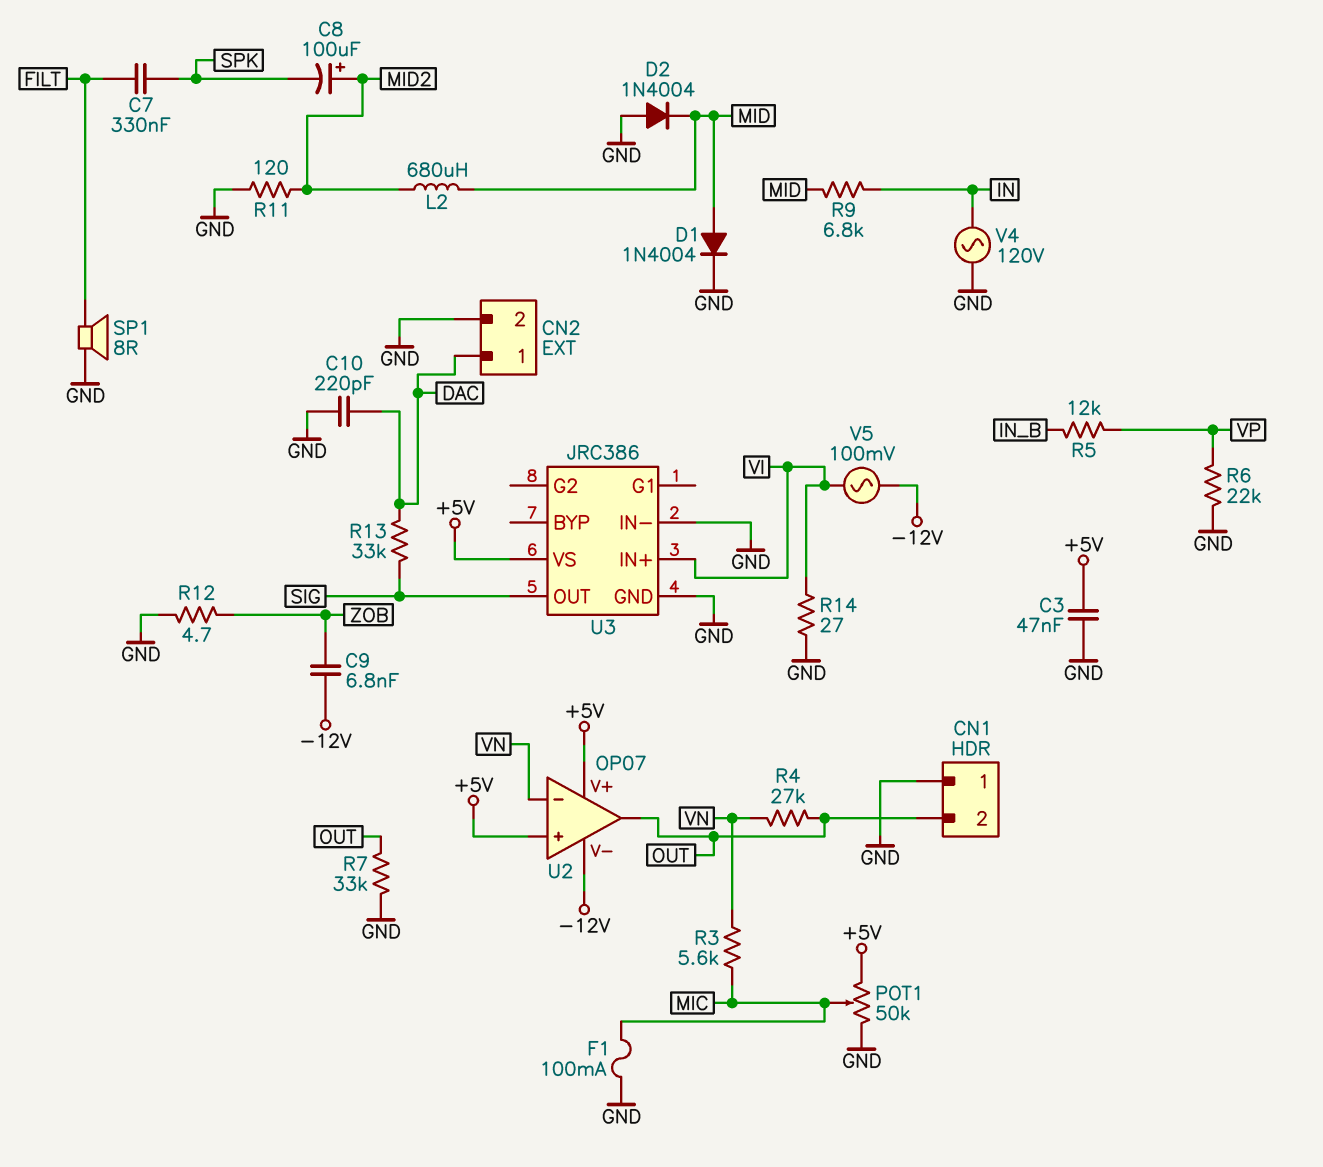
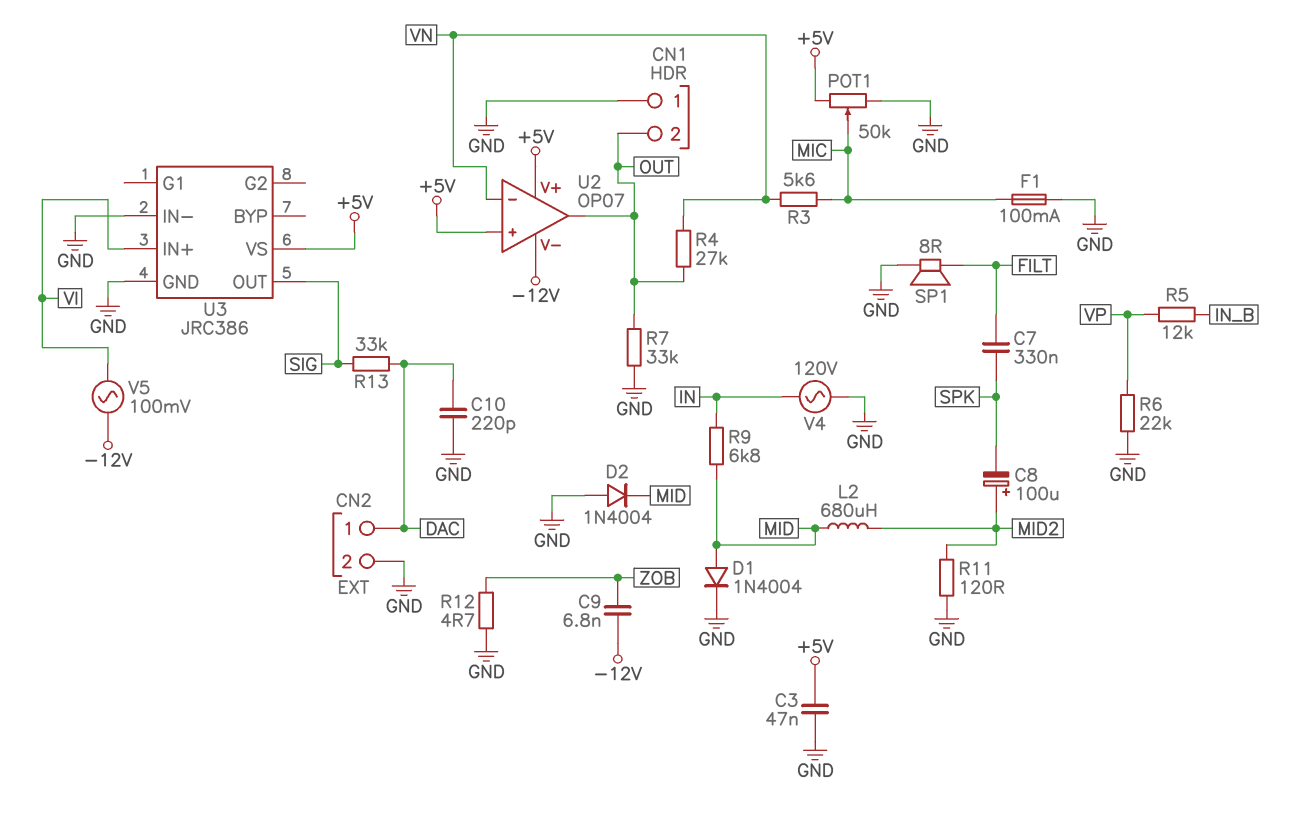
R14: 27 (GND, VI) -> none

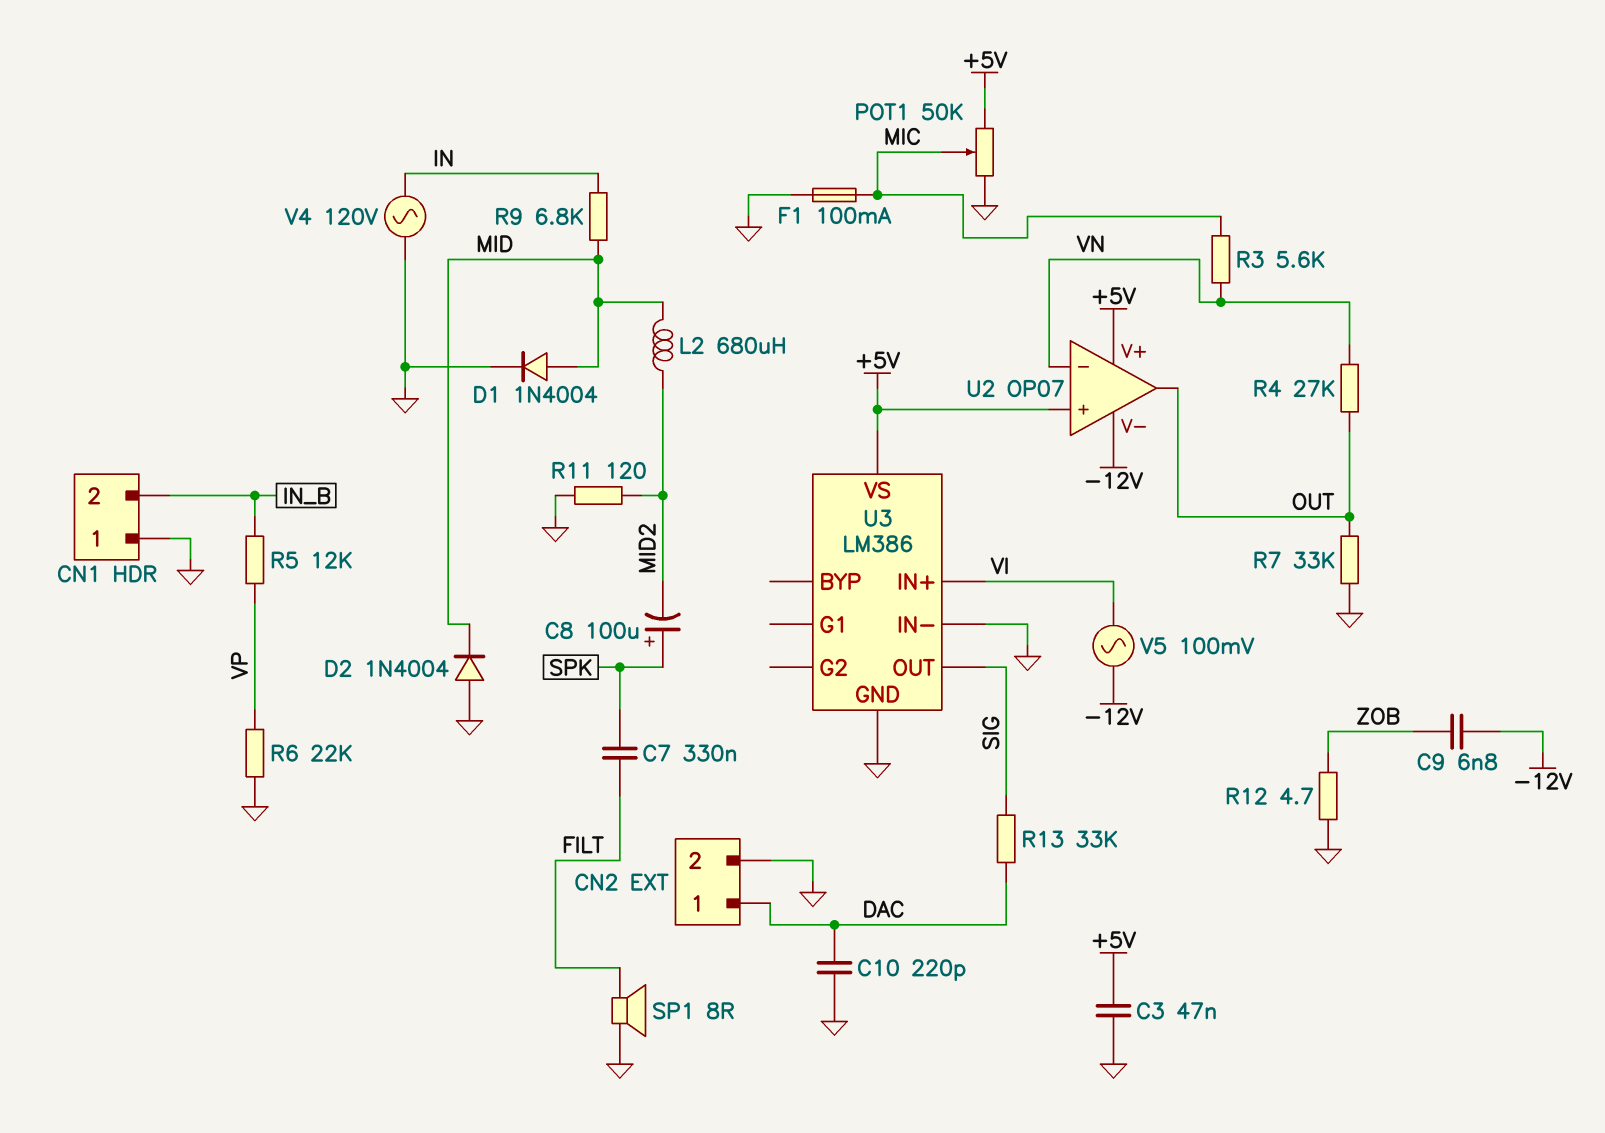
C8: 100uF (plus MID2, minus SPK) -> 100uF (plus SPK, minus MID2)
CN1 pin 2: OUT -> IN_B
U3: JRC386 -> LM386

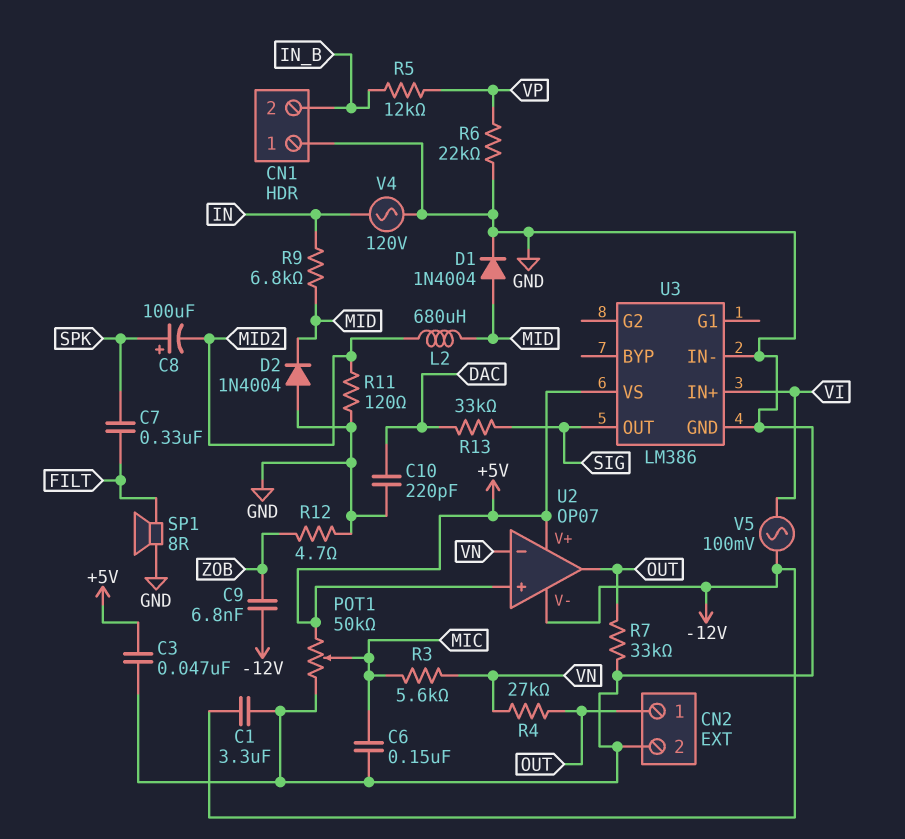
C1: none -> 3.3uF (-12V, GND)
C6: none -> 150nF (GND, MIC)
CN2 pin 1: DAC -> OUT
F1: 100mA (GND, MIC) -> none

